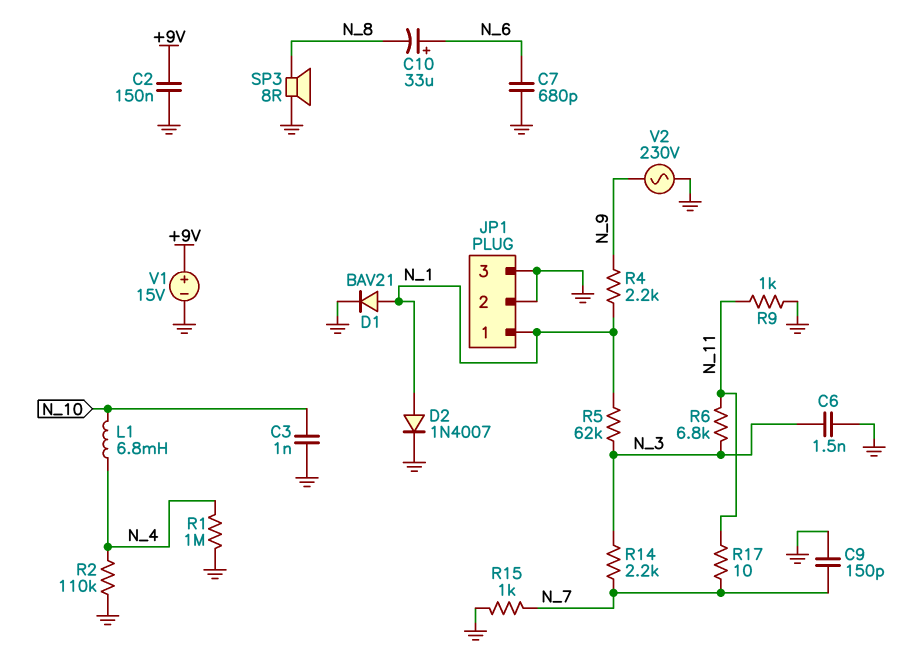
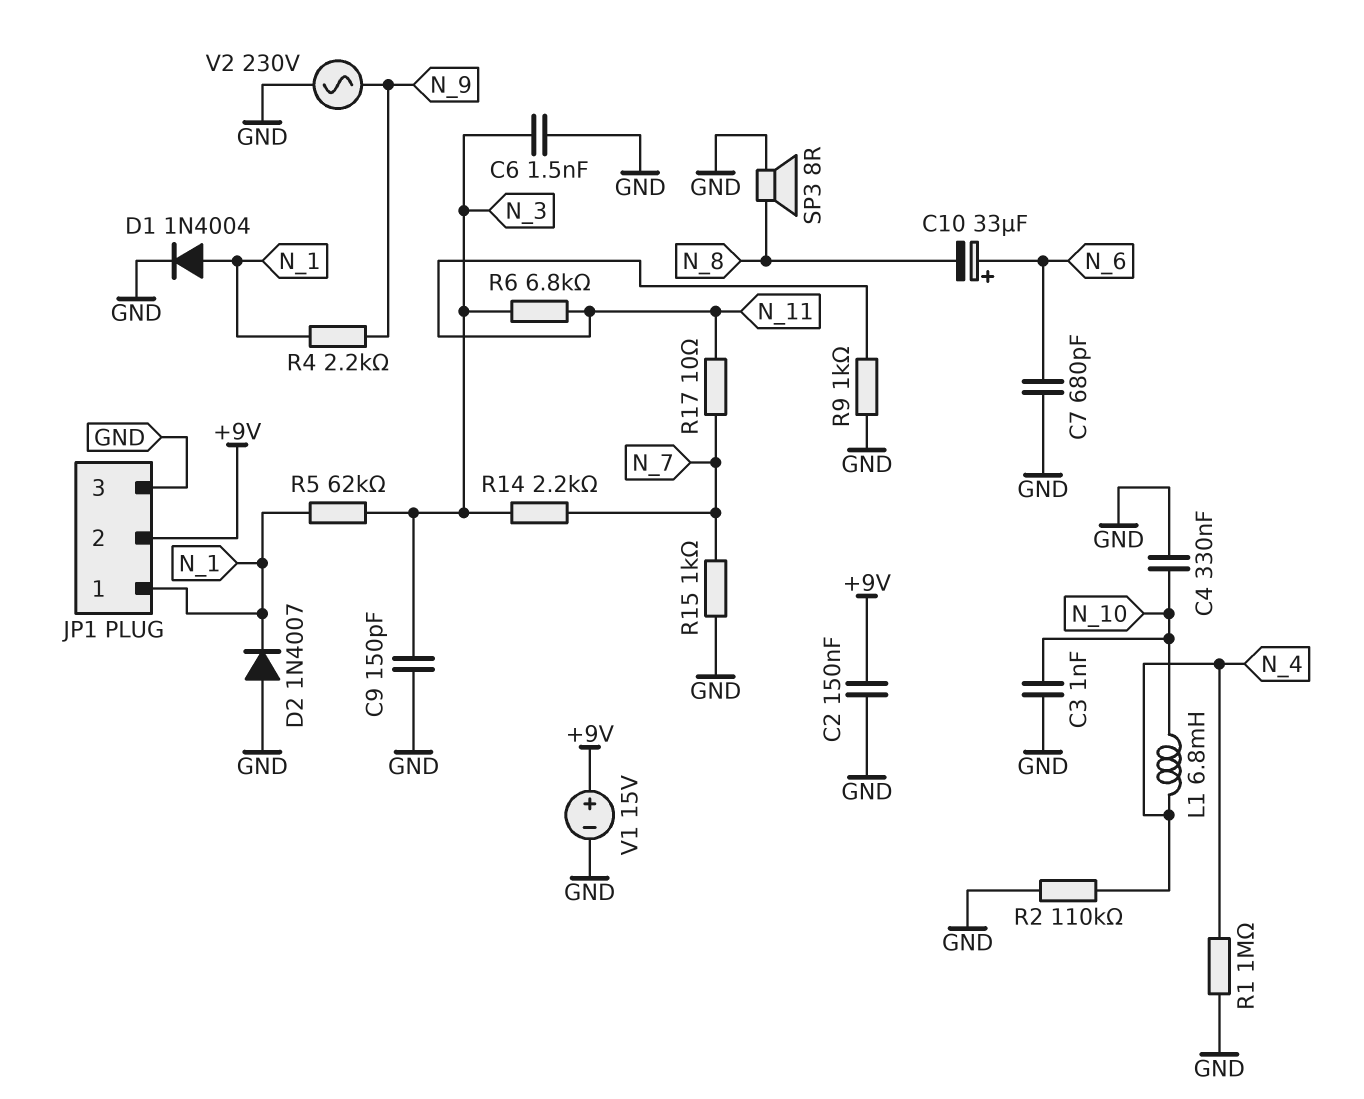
C4: none -> 330nF (GND, N_10)
C9: 150pF (GND, N_7) -> 150pF (GND, N_3)
D1: diode BAV21 (A N_1, K GND) -> diode 1N4004 (A N_1, K GND)
D2: diode 1N4007 (A N_1, K GND) -> diode 1N4007 (A GND, K N_1)
JP1 pin 2: GND -> +9V

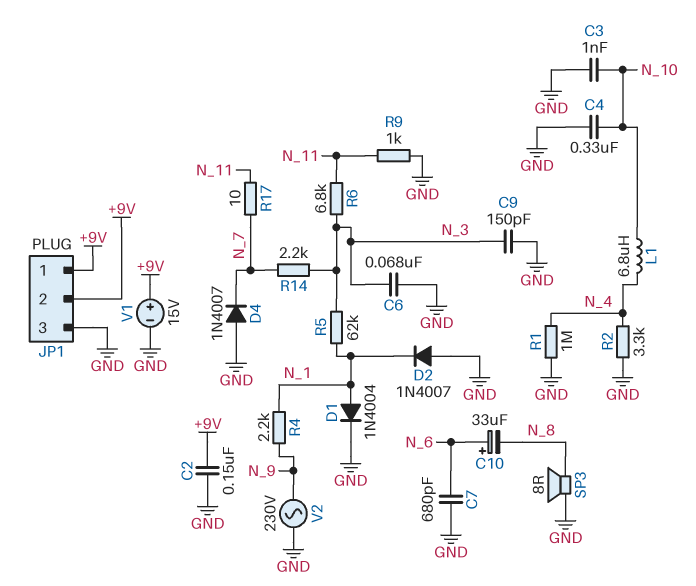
C6: 1.5nF (GND, N_3) -> 68nF (GND, N_3)
D4: none -> diode 1N4007 (A GND, K N_7)
JP1 pin 1: N_1 -> +9V
L1: 6.8mH (N_4, N_10) -> 6.8uH (N_4, N_10)
R2: 110k (GND, N_4) -> 3.3k (GND, N_4)
R15: 1k (GND, N_7) -> none

